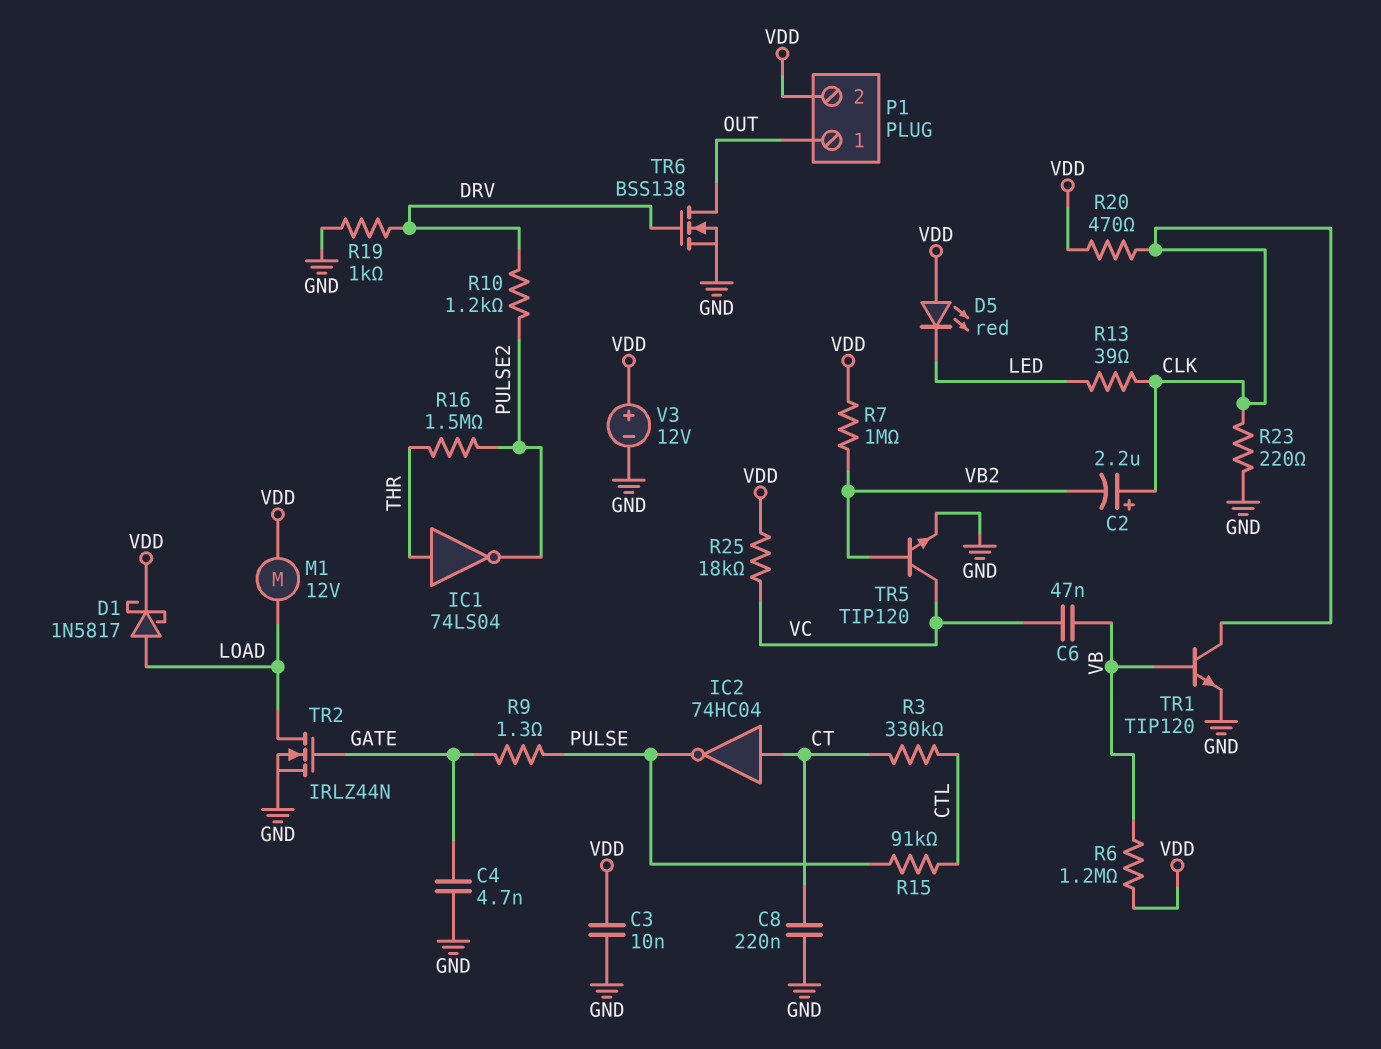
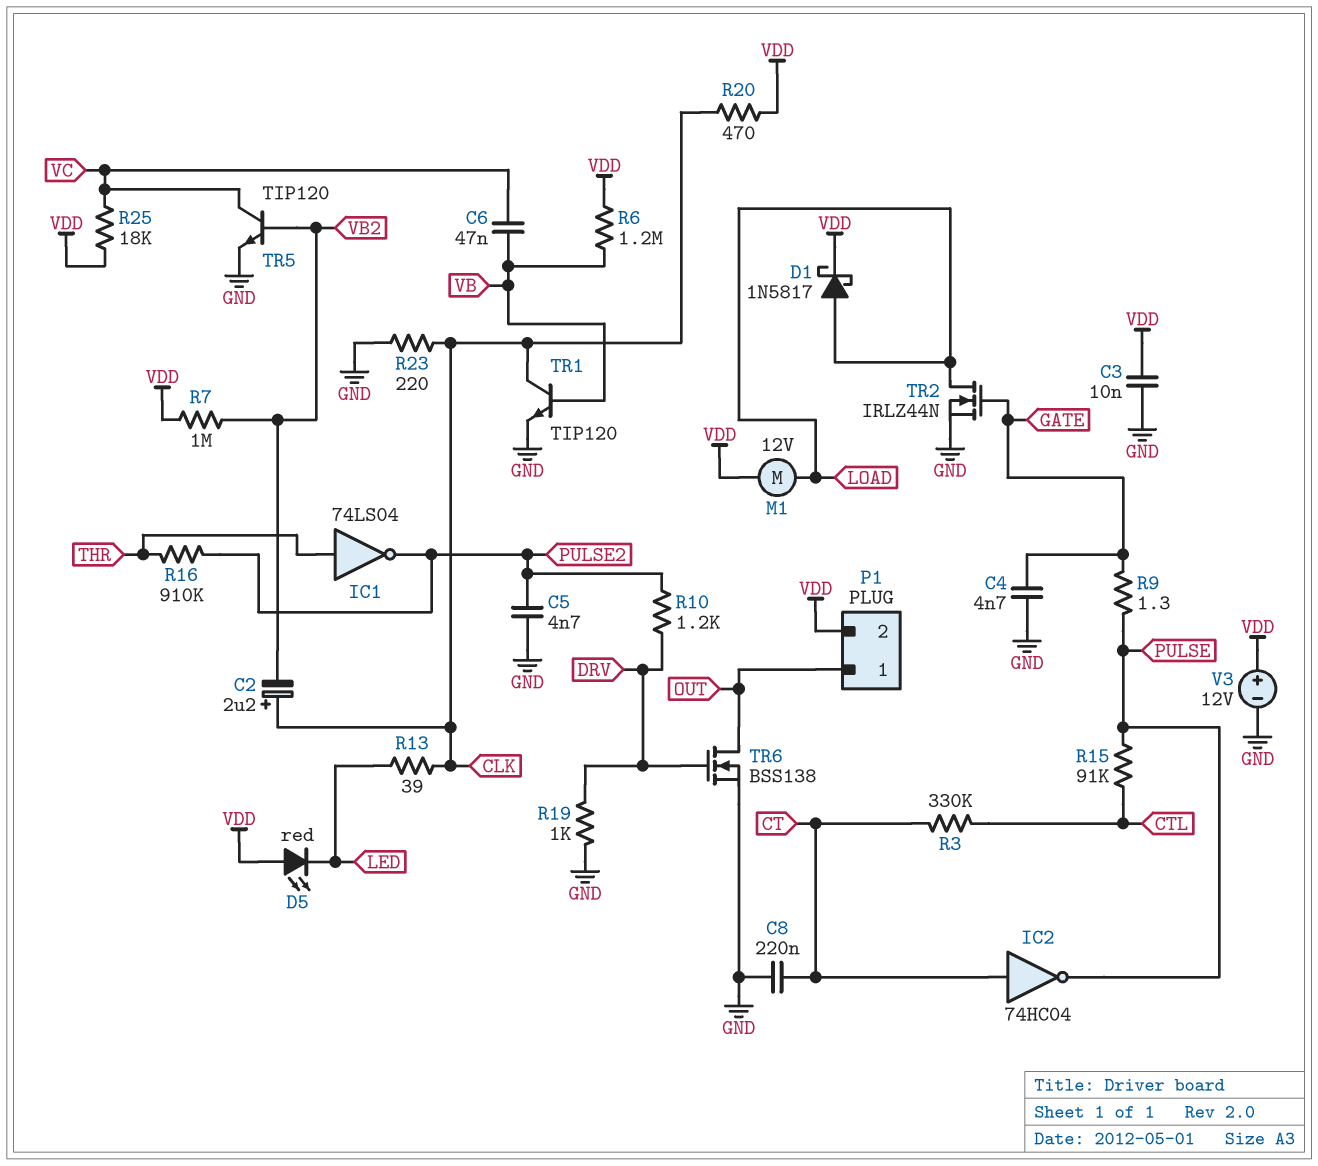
C5: none -> 4.7nF (GND, PULSE2)
R16: 1.5M (PULSE2, THR) -> 910k (PULSE2, THR)

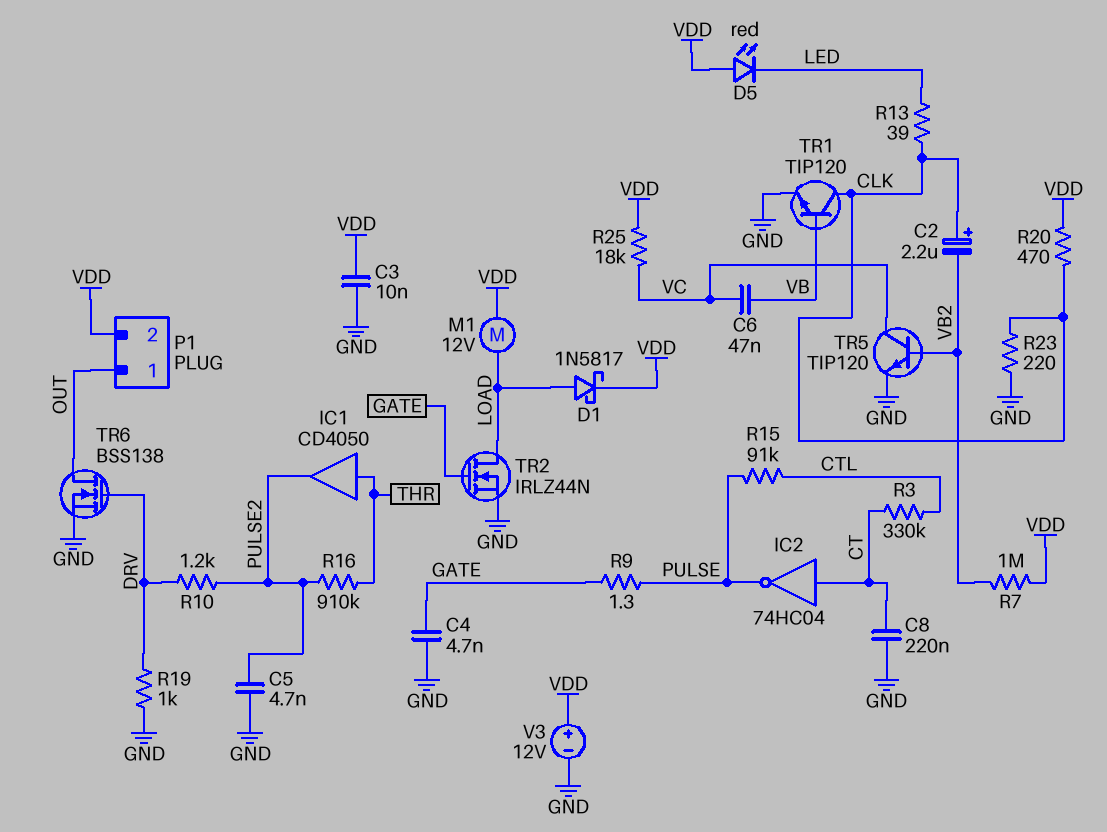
IC1: NOT 74LS04 (in THR, out PULSE2) -> buffer CD4050 (in THR, out PULSE2)
R6: 1.2M (VB, VDD) -> none

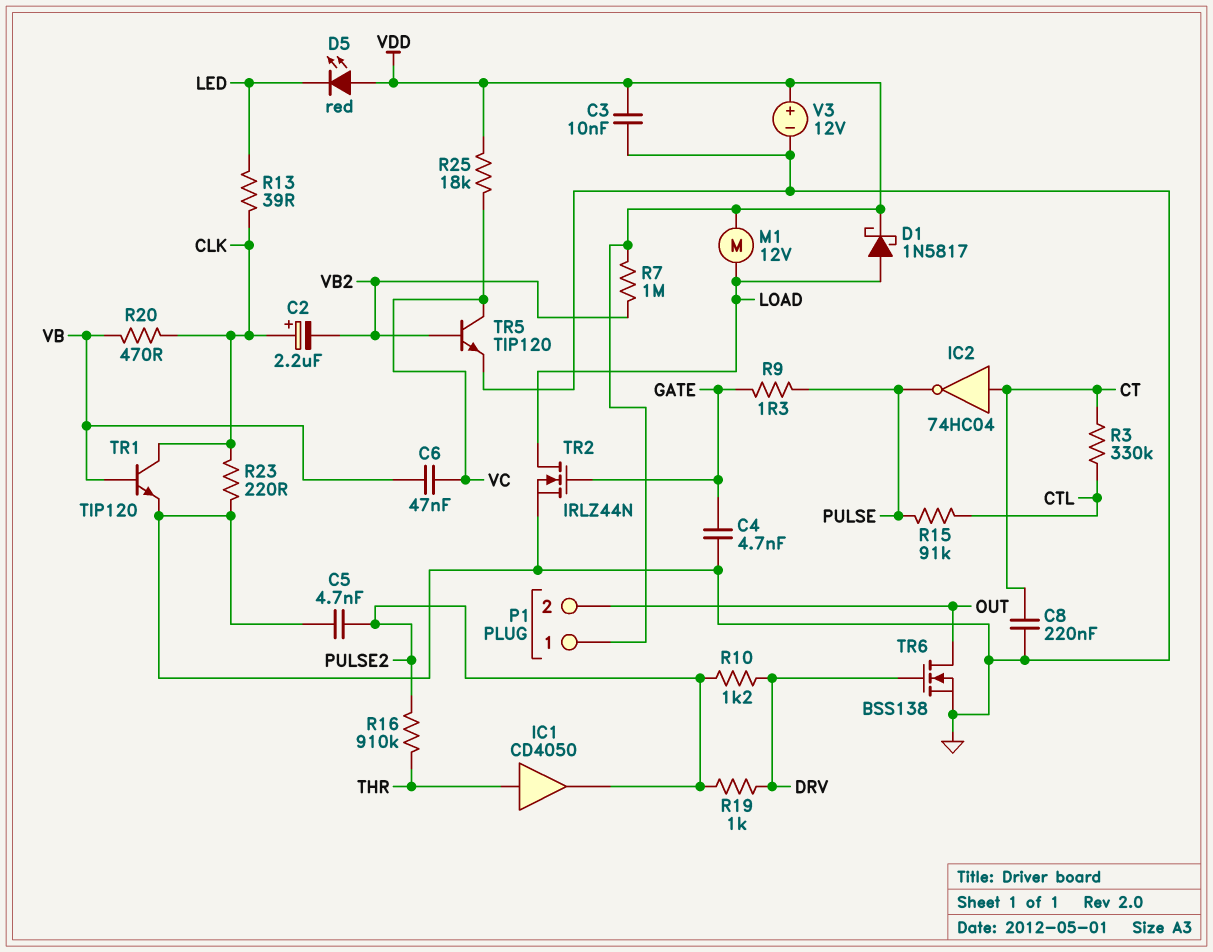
P1 pin 1: OUT -> VDD
P1 pin 2: VDD -> OUT
R19: 1k (DRV, GND) -> 1k (DRV, PULSE2)
R20: 470 (CLK, VDD) -> 470 (CLK, VB)

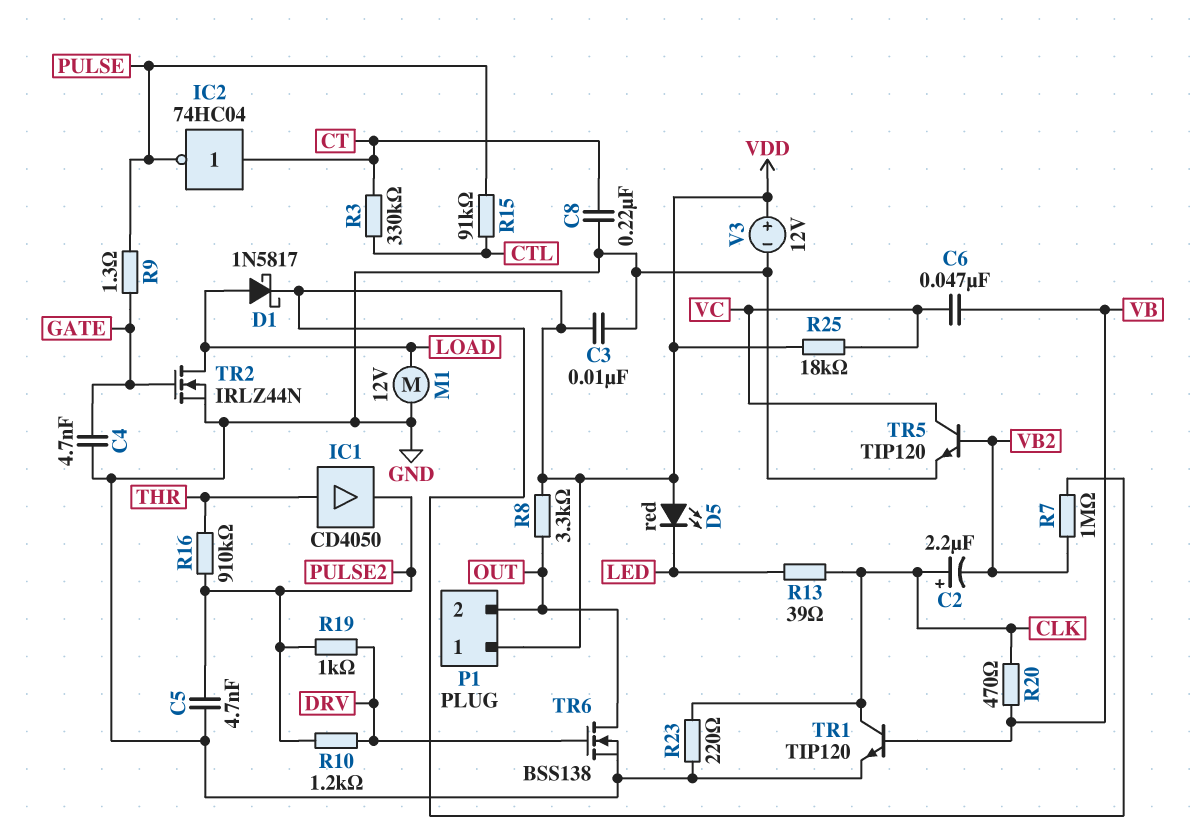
M1: motor 12V (LOAD, VDD) -> motor 12V (GND, LOAD)
R8: none -> 3.3k (OUT, VDD)

